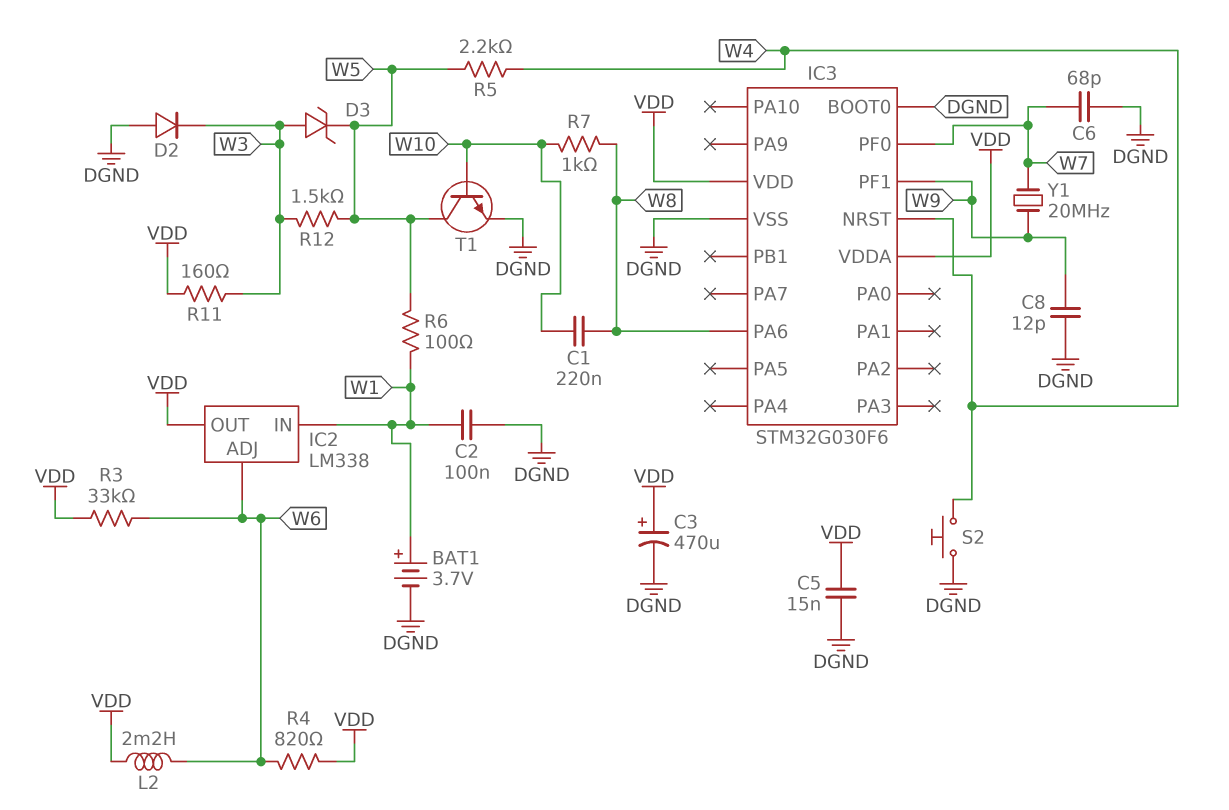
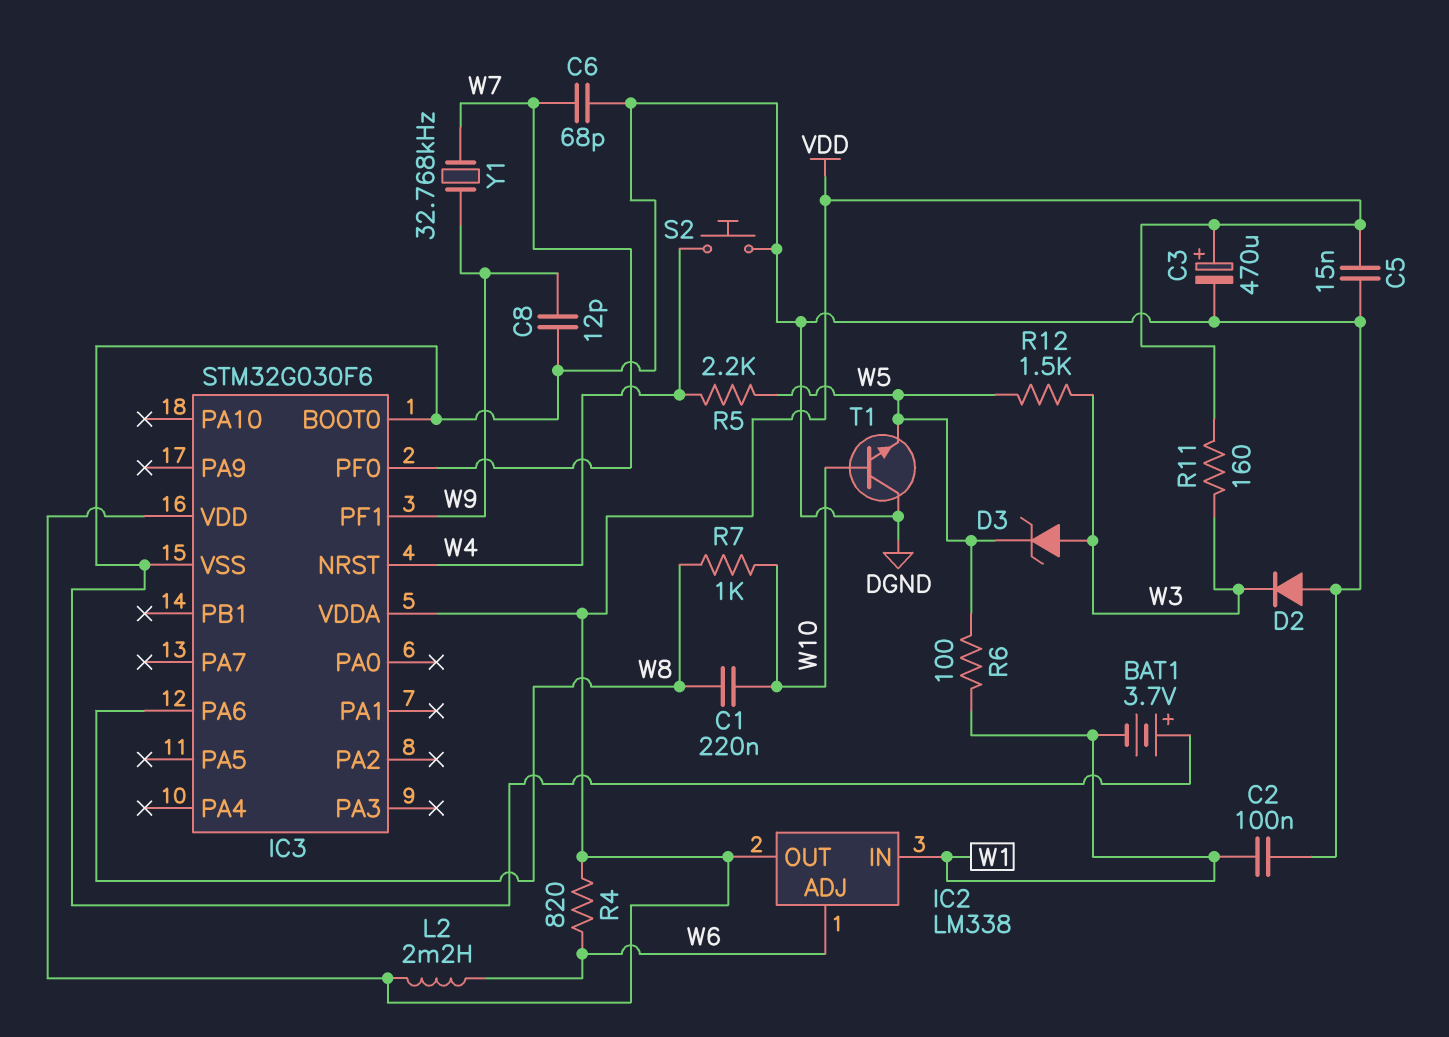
BAT1: 3.7V (plus W1, minus DGND) -> 3.7V (plus DGND, minus W1)
R3: 33k (VDD, W6) -> none
T1: NPN (B W10, C W5, E DGND) -> NPN (B W10, C DGND, E W5)
Y1: 20MHz (W7, W9) -> 32.768kHz (W7, W9)

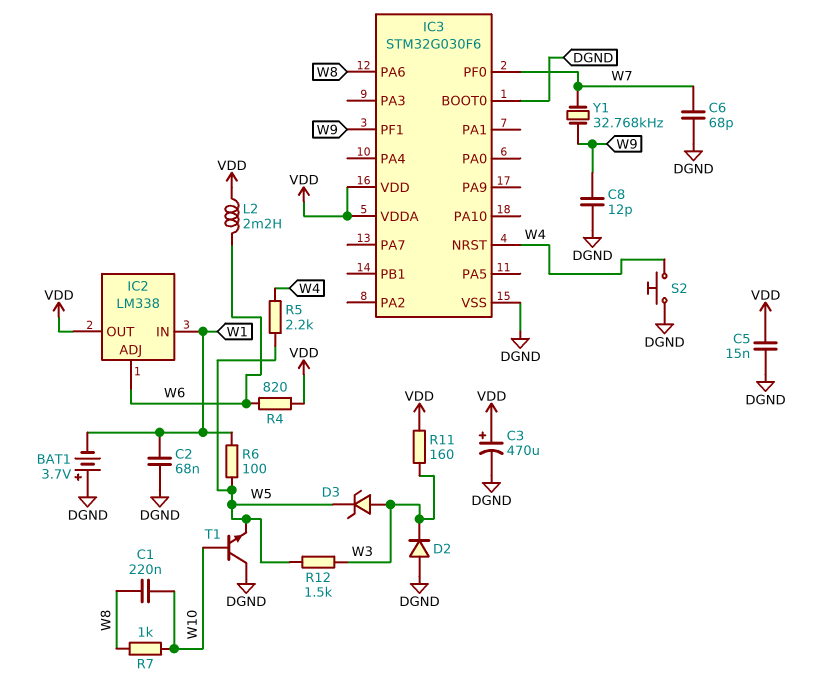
C2: 100nF (DGND, W1) -> 68nF (DGND, W1)

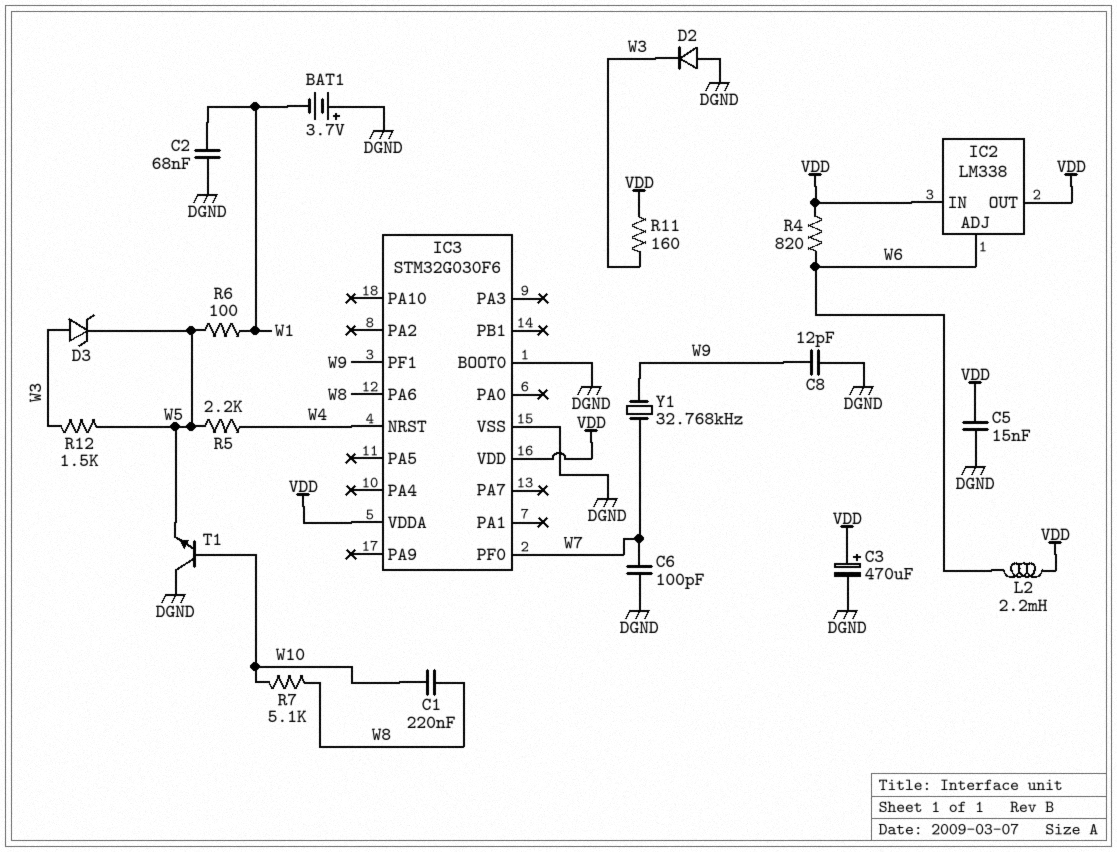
C6: 68pF (DGND, W7) -> 100pF (DGND, W7)
IC2 pin IN: W1 -> VDD
R7: 1k (W8, W10) -> 5.1k (W8, W10)
S2: button (DGND, W4) -> none

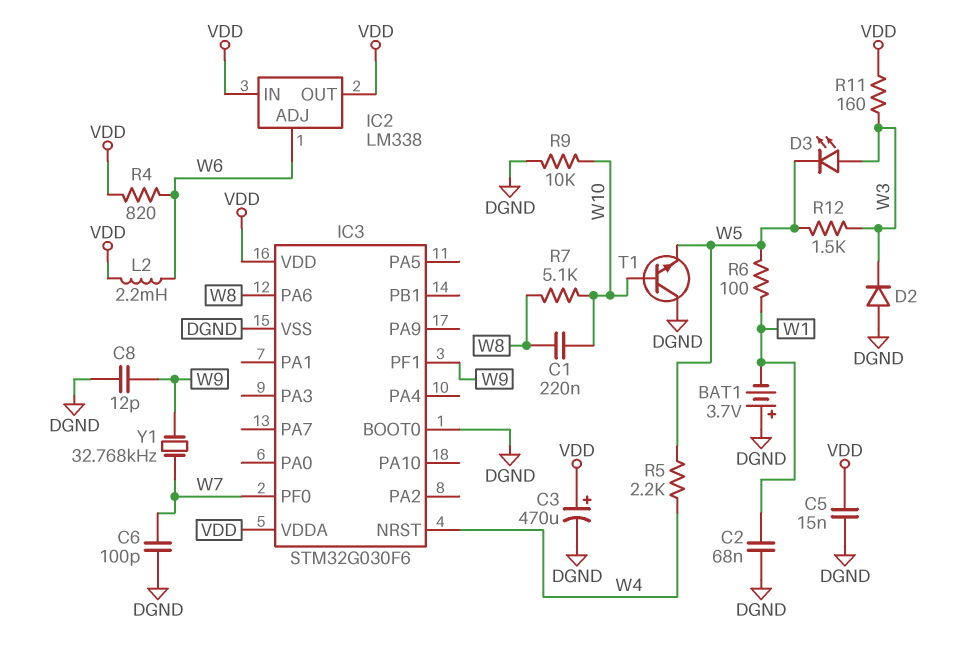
D3: zener (A W3, K W5) -> LED (A W3, K W5)
R9: none -> 10k (DGND, W10)

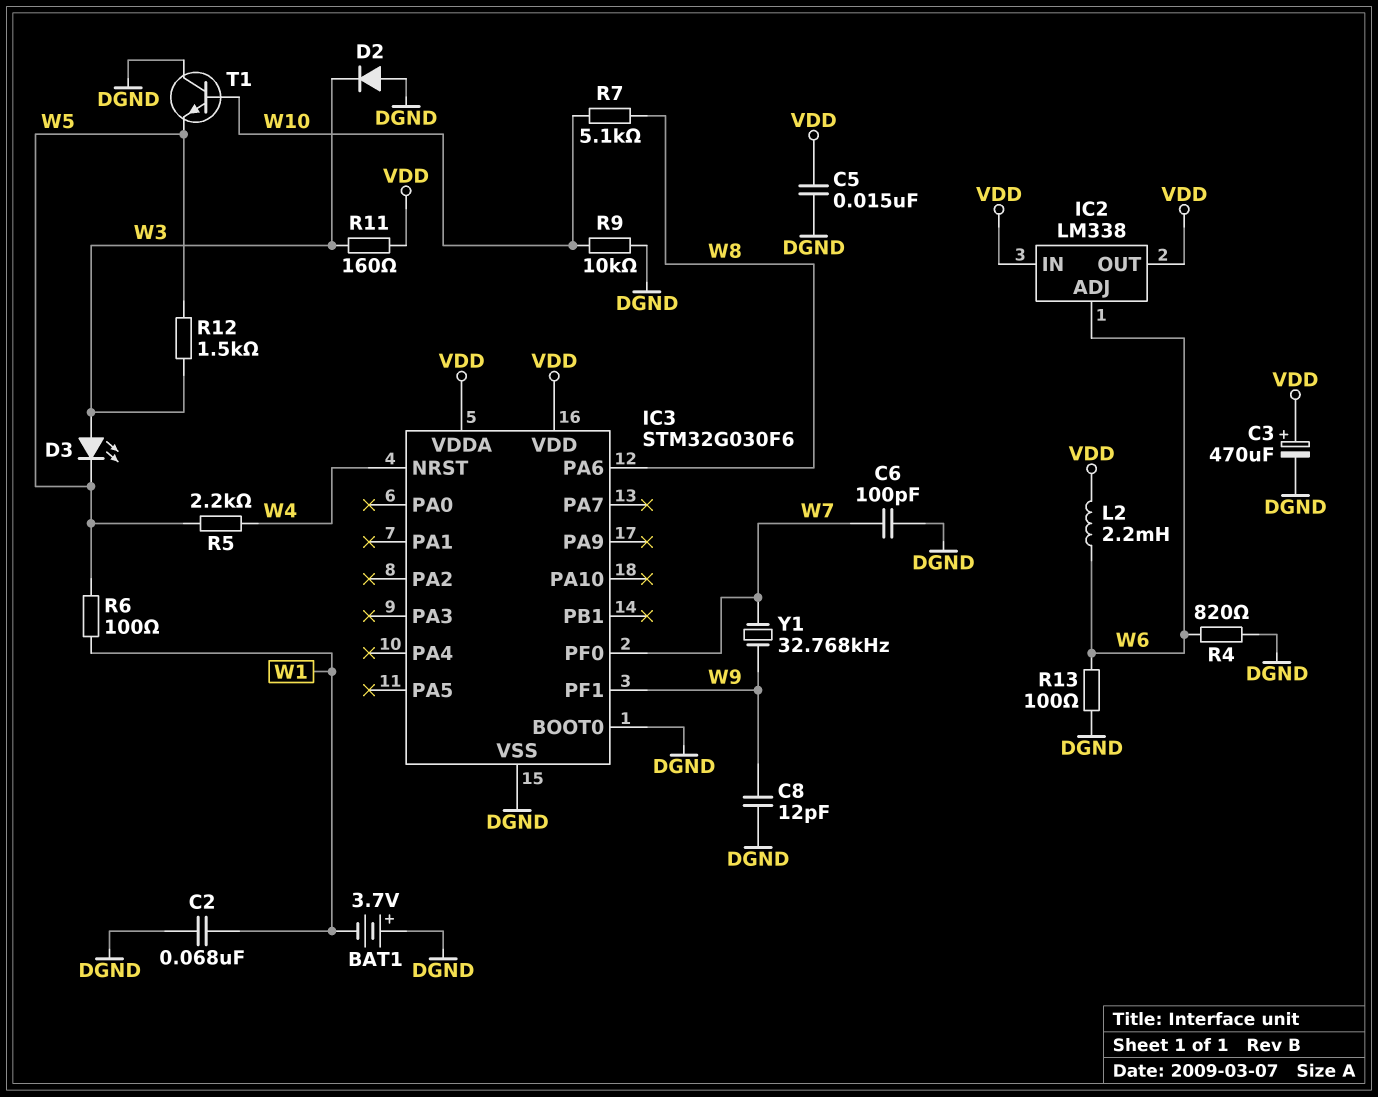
C1: 220nF (W8, W10) -> none
R4: 820 (VDD, W6) -> 820 (DGND, W6)
R13: none -> 100 (DGND, W6)

